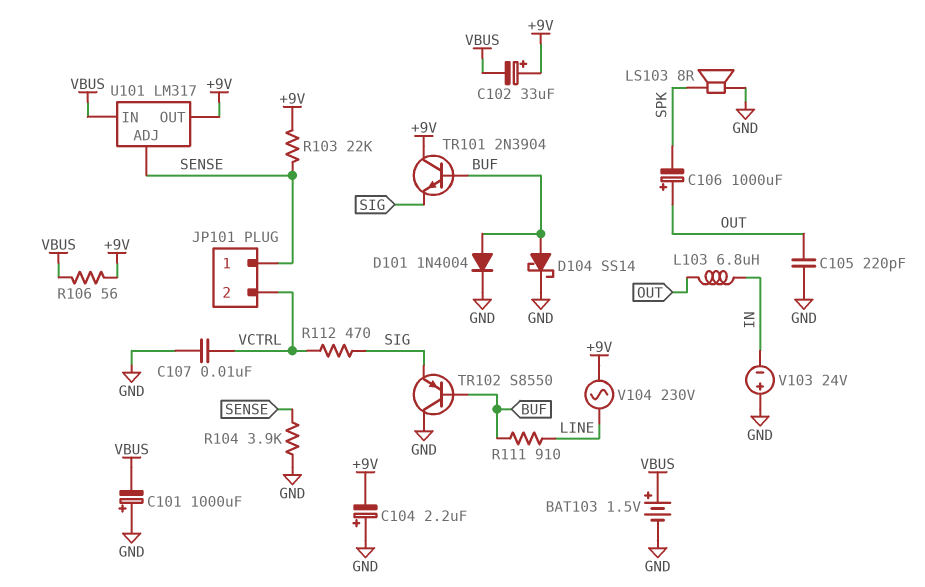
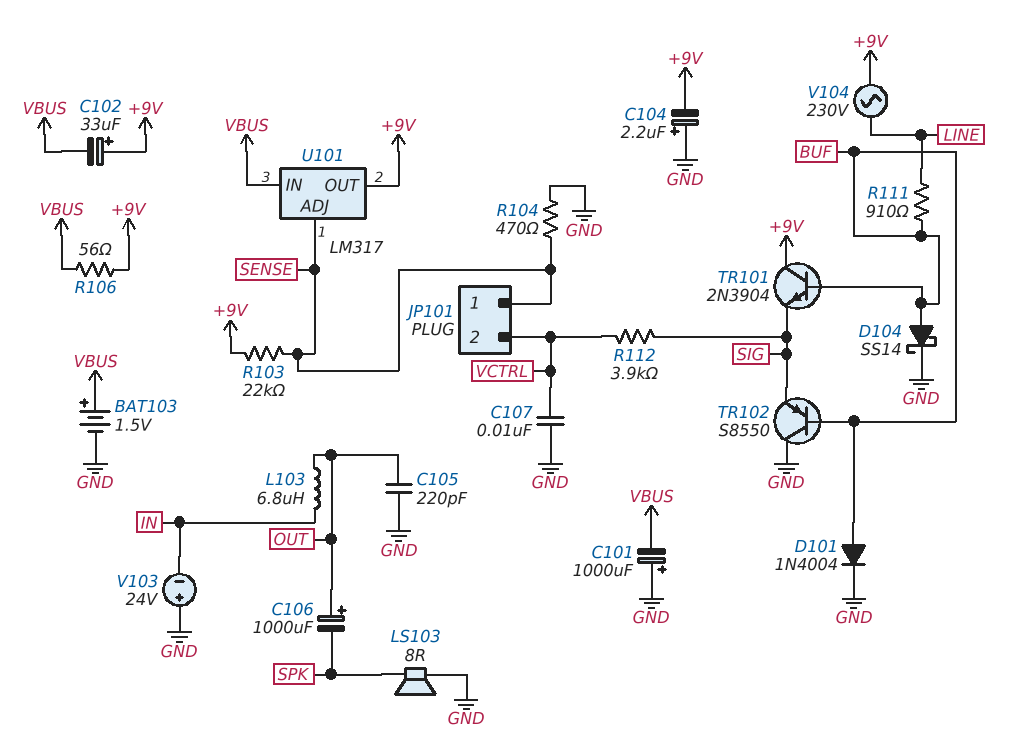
R104: 3.9k (GND, SENSE) -> 470 (GND, SENSE)
R112: 470 (SIG, VCTRL) -> 3.9k (SIG, VCTRL)

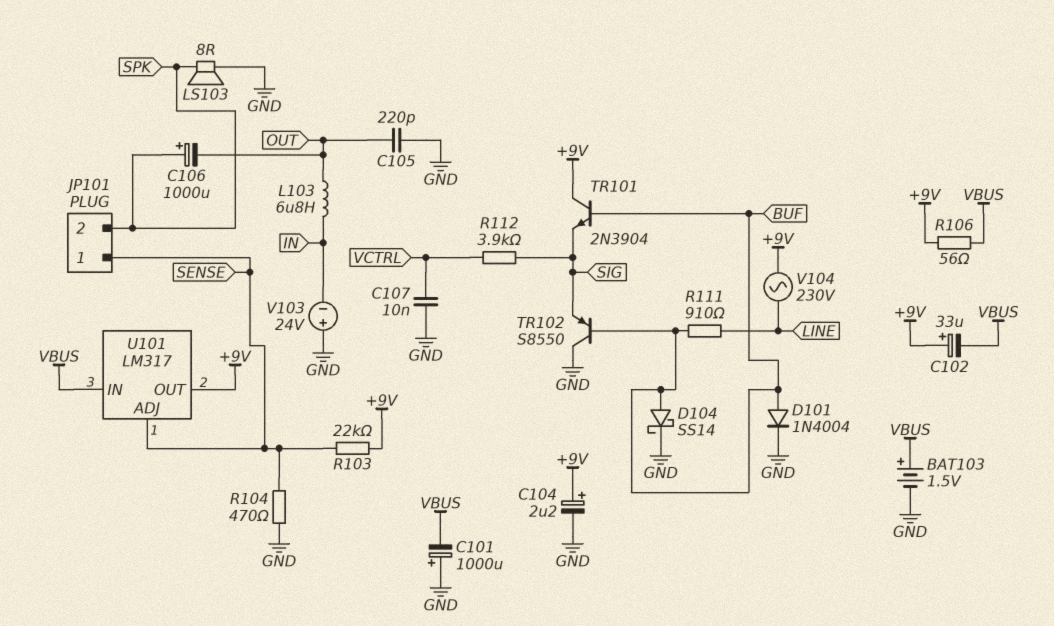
C104: 2.2uF (plus GND, minus +9V) -> 2.2uF (plus +9V, minus GND)
C106: 1000uF (plus OUT, minus SPK) -> 1000uF (plus SPK, minus OUT)
JP101 pin 2: VCTRL -> SPK

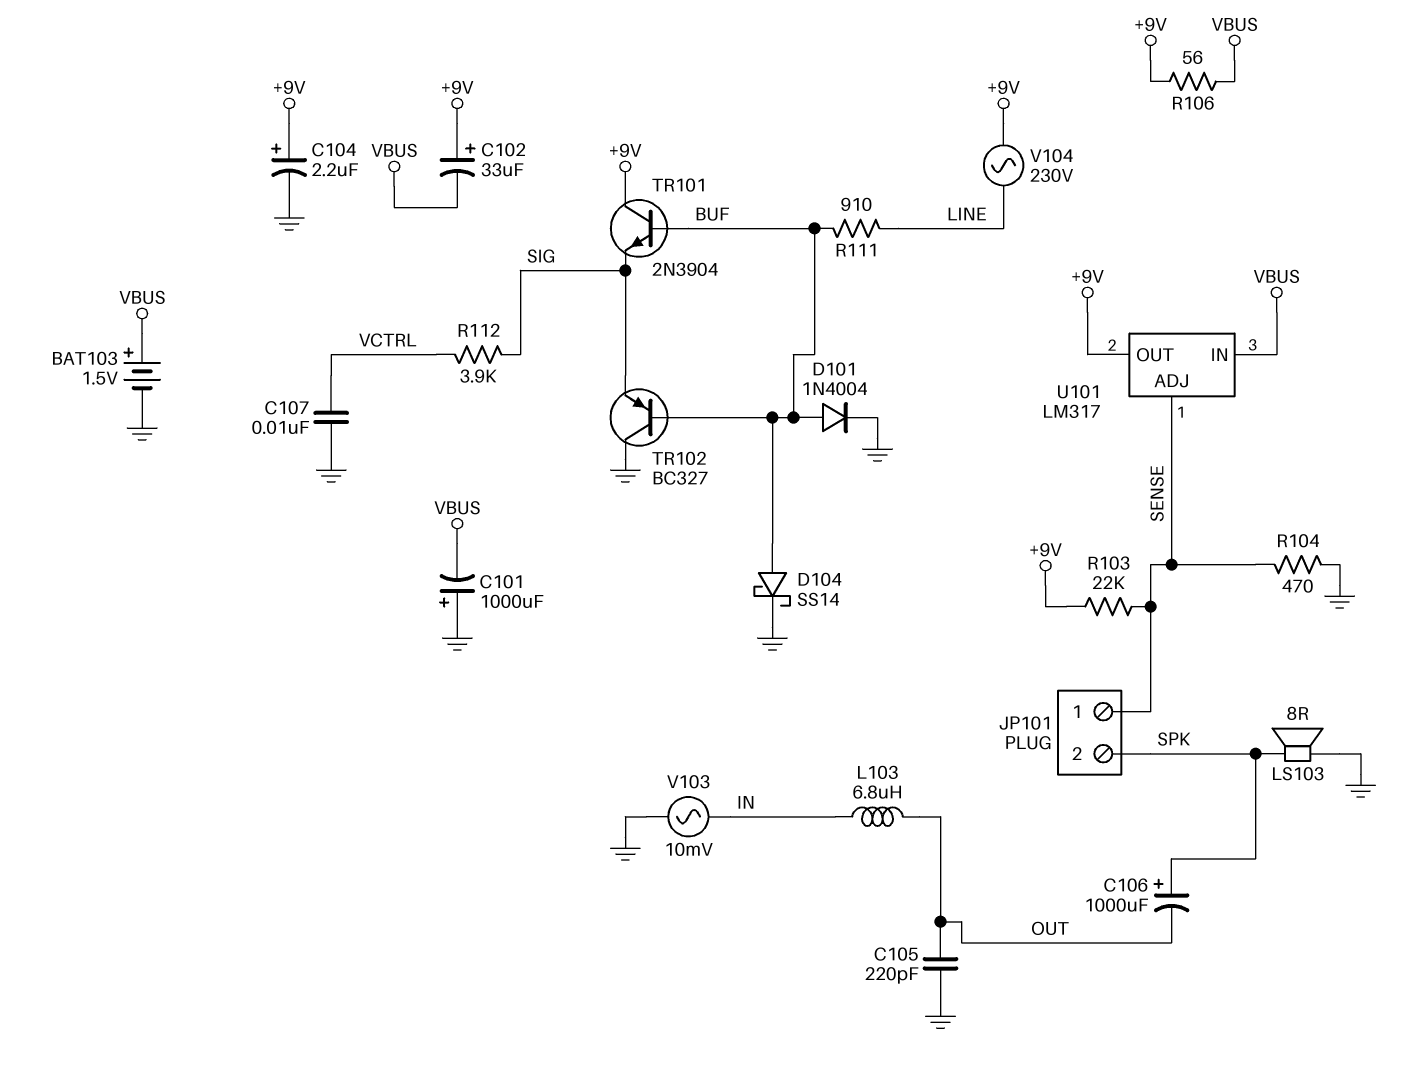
TR102: PNP S8550 (B BUF, C GND, E SIG) -> PNP BC327 (B BUF, C GND, E SIG)
V103: 24V (plus GND, minus IN) -> AC 10mV (GND, IN)

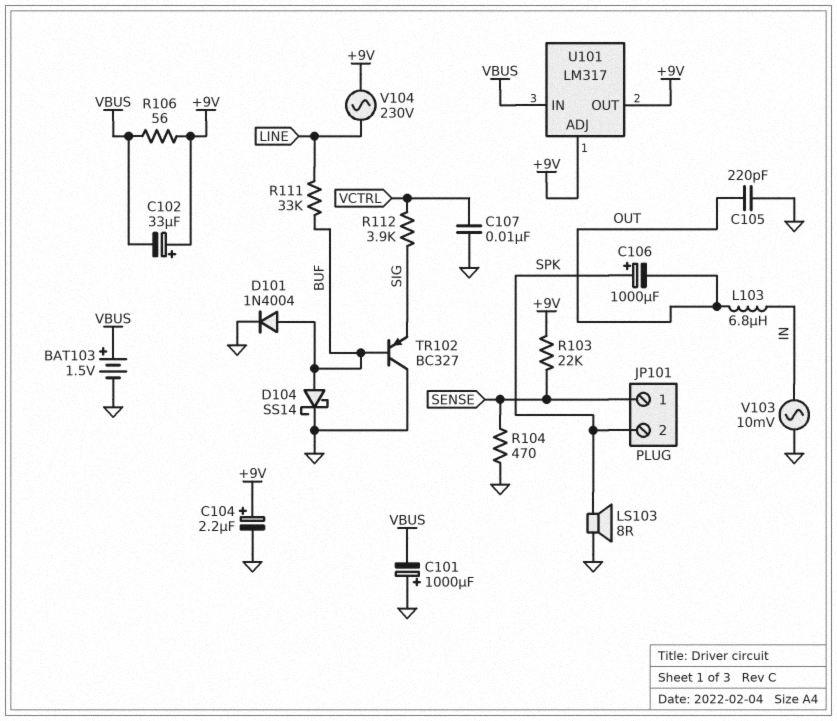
R111: 910 (BUF, LINE) -> 33k (BUF, LINE)
TR101: NPN 2N3904 (B BUF, C +9V, E SIG) -> none
U101 pin ADJ: SENSE -> +9V

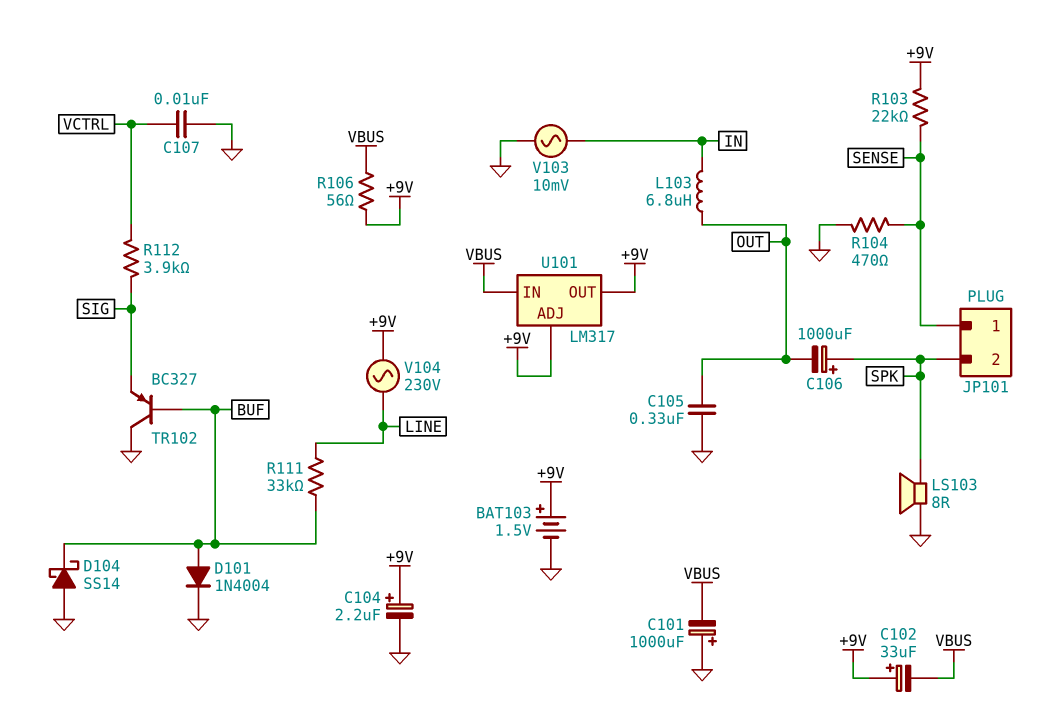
BAT103: 1.5V (plus VBUS, minus GND) -> 1.5V (plus +9V, minus GND)
C105: 220pF (GND, OUT) -> 330nF (GND, OUT)
D104: schottky SS14 (A BUF, K GND) -> schottky SS14 (A GND, K BUF)

